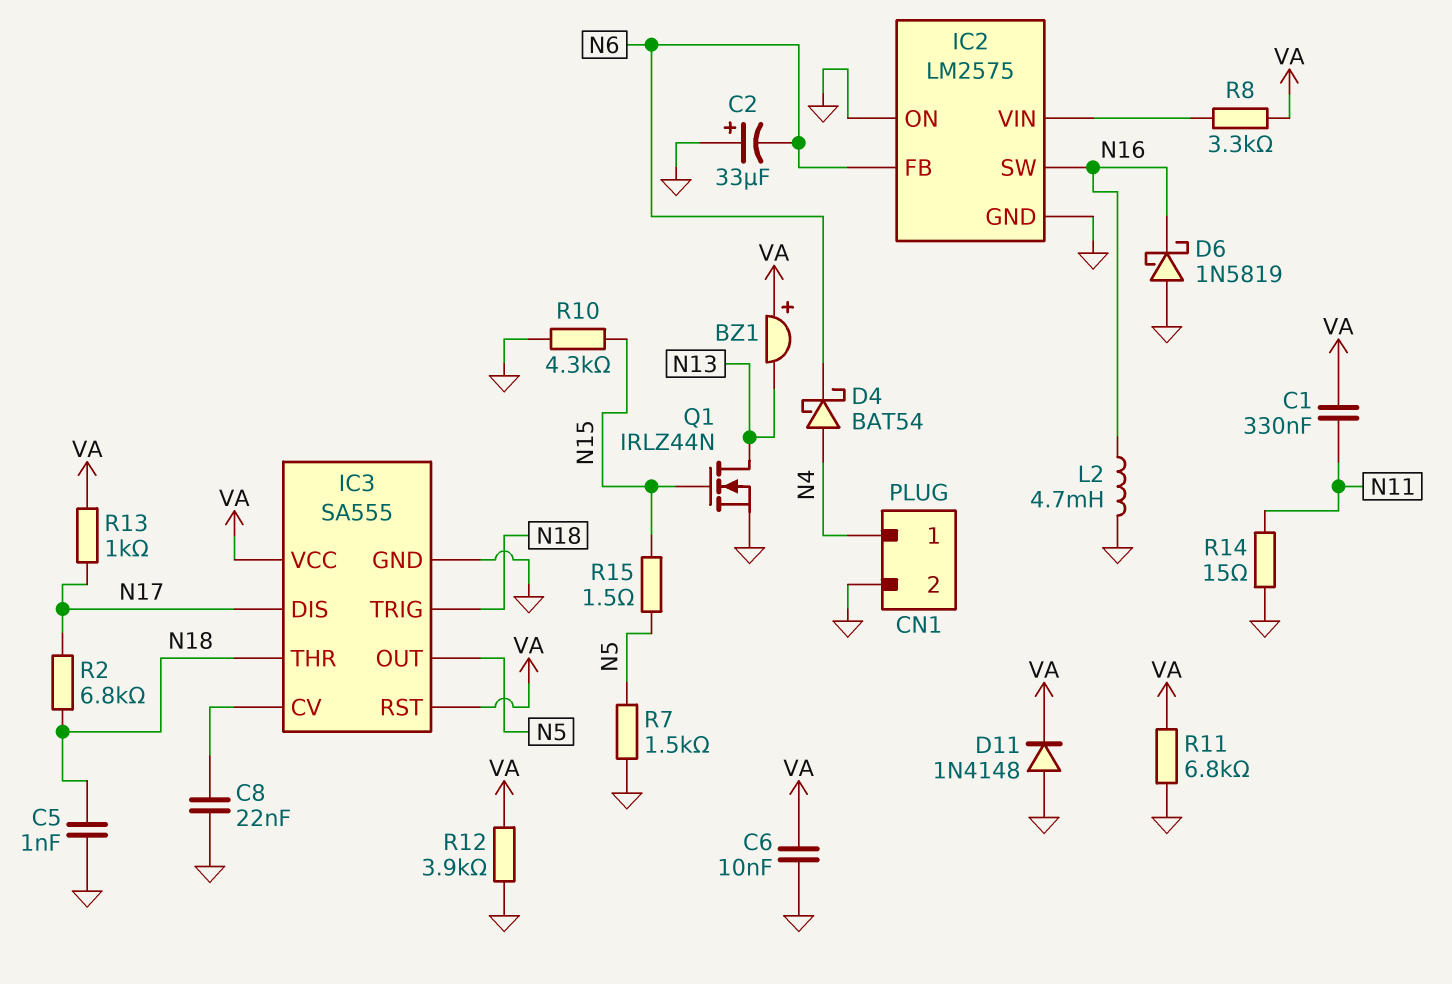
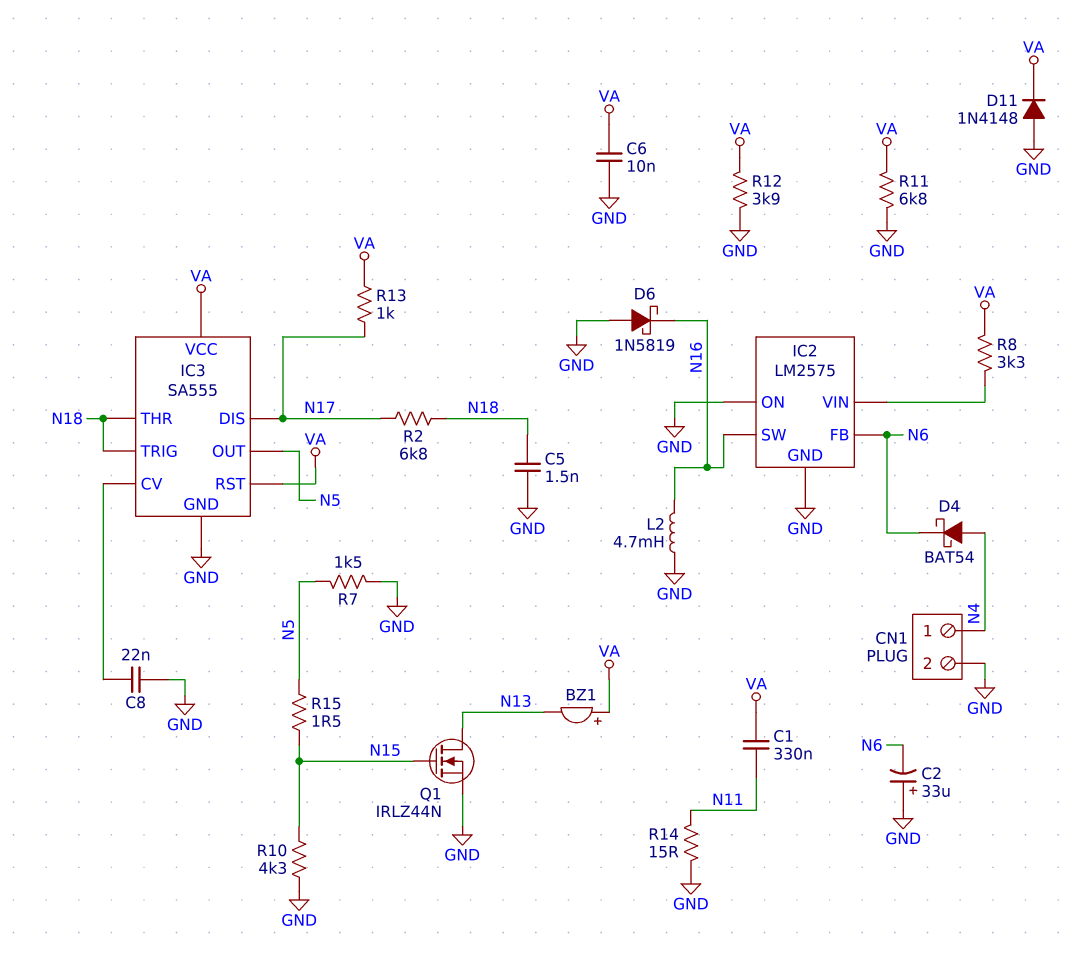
C5: 1nF (GND, N18) -> 1.5nF (GND, N18)

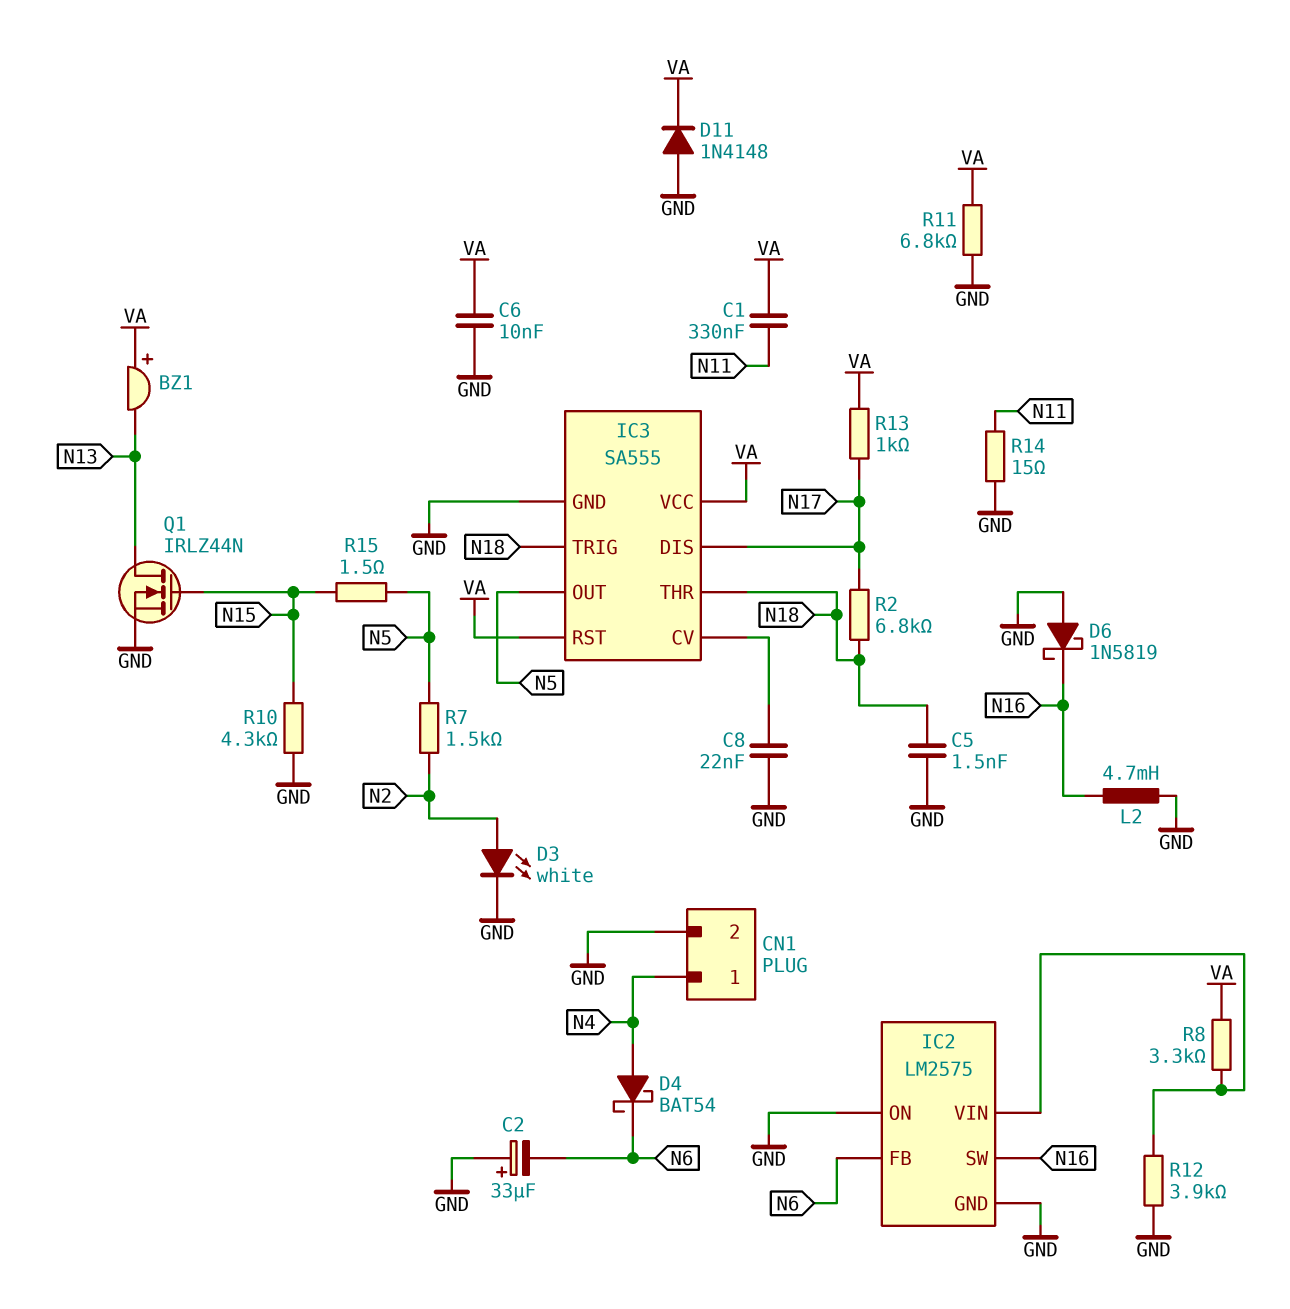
D3: none -> LED white (A N2, K GND)
R7: 1.5k (GND, N5) -> 1.5k (N2, N5)
R12: 3.9k (GND, VA) -> 3.9k (GND, IC2/VIN)

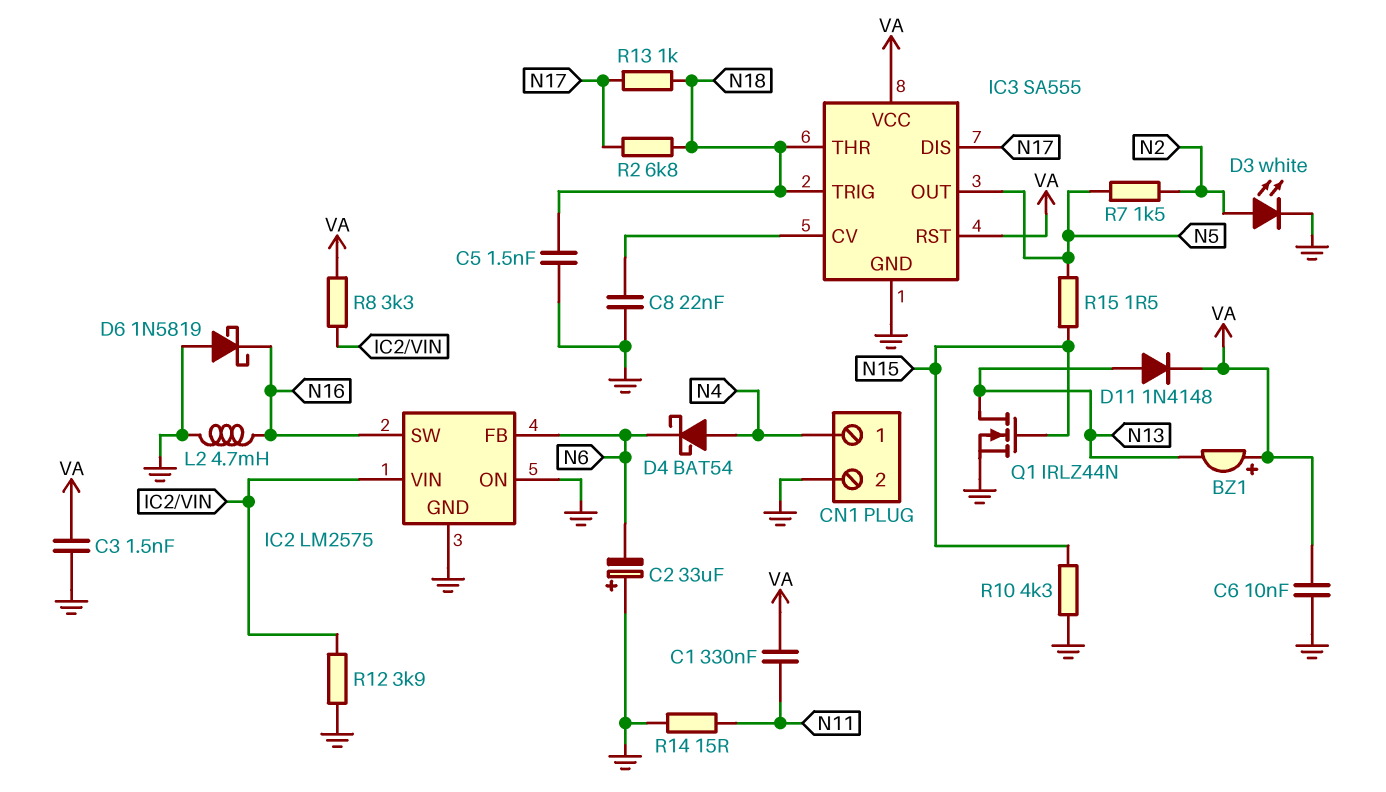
C3: none -> 1.5nF (GND, VA)
D11: diode 1N4148 (A GND, K VA) -> diode 1N4148 (A N13, K VA)
R11: 6.8k (GND, VA) -> none
R13: 1k (N17, VA) -> 1k (N17, N18)

